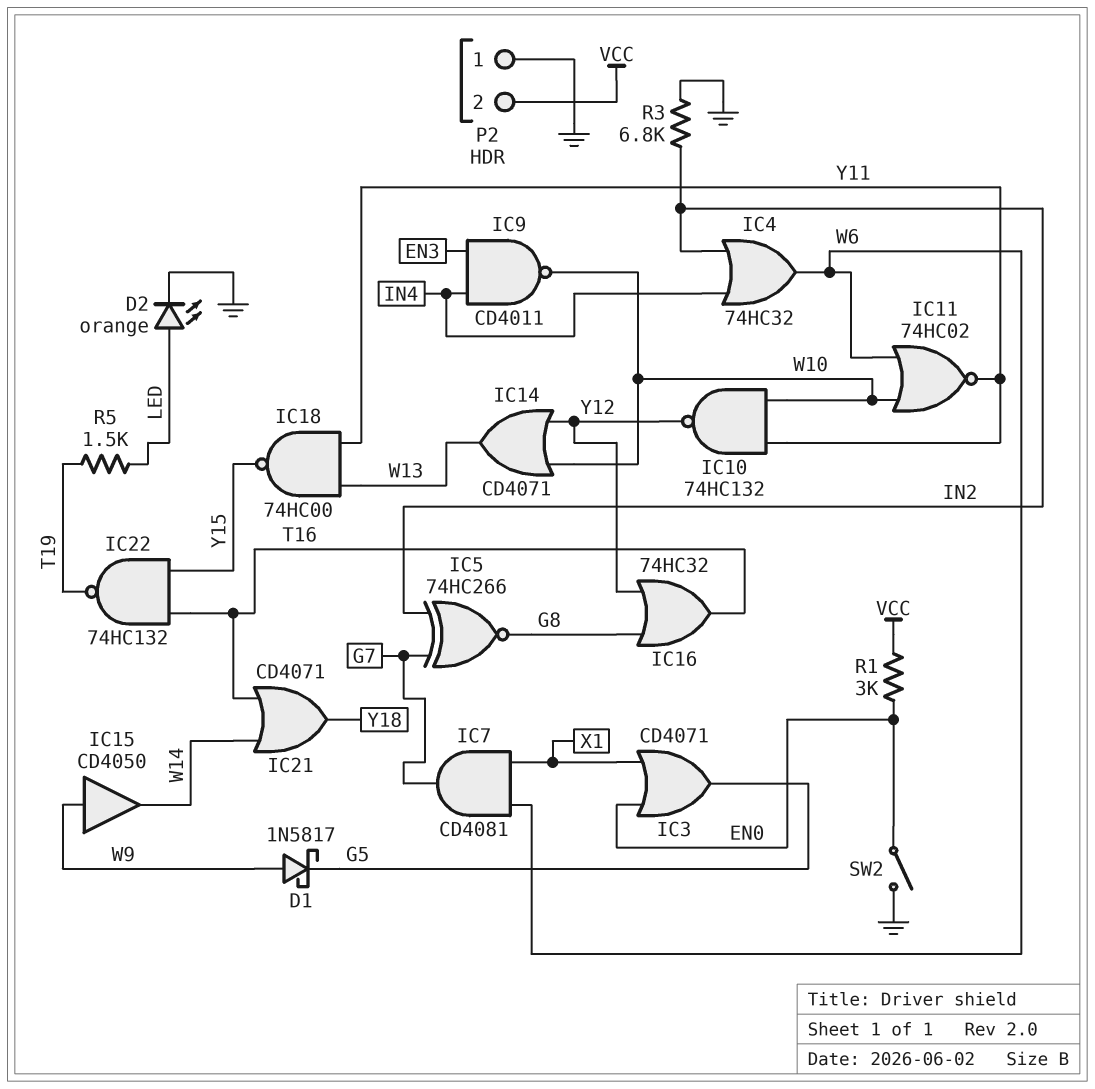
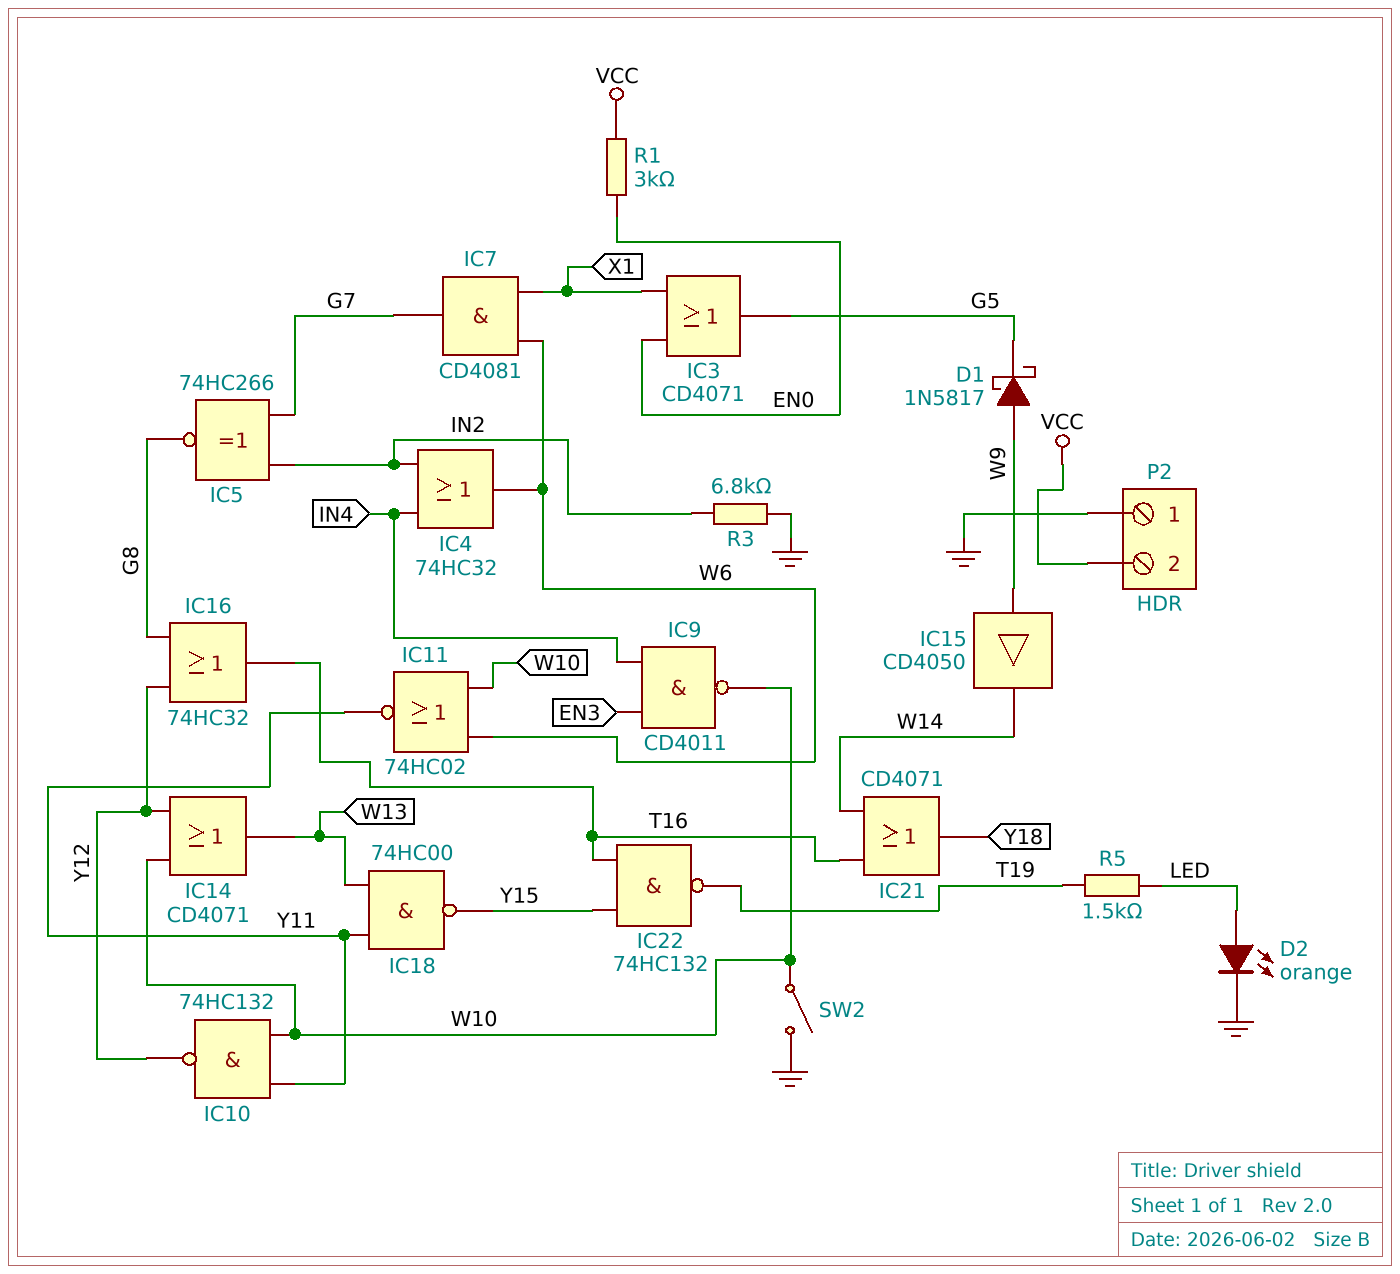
SW2: switch (EN0, GND) -> switch (GND, W10)

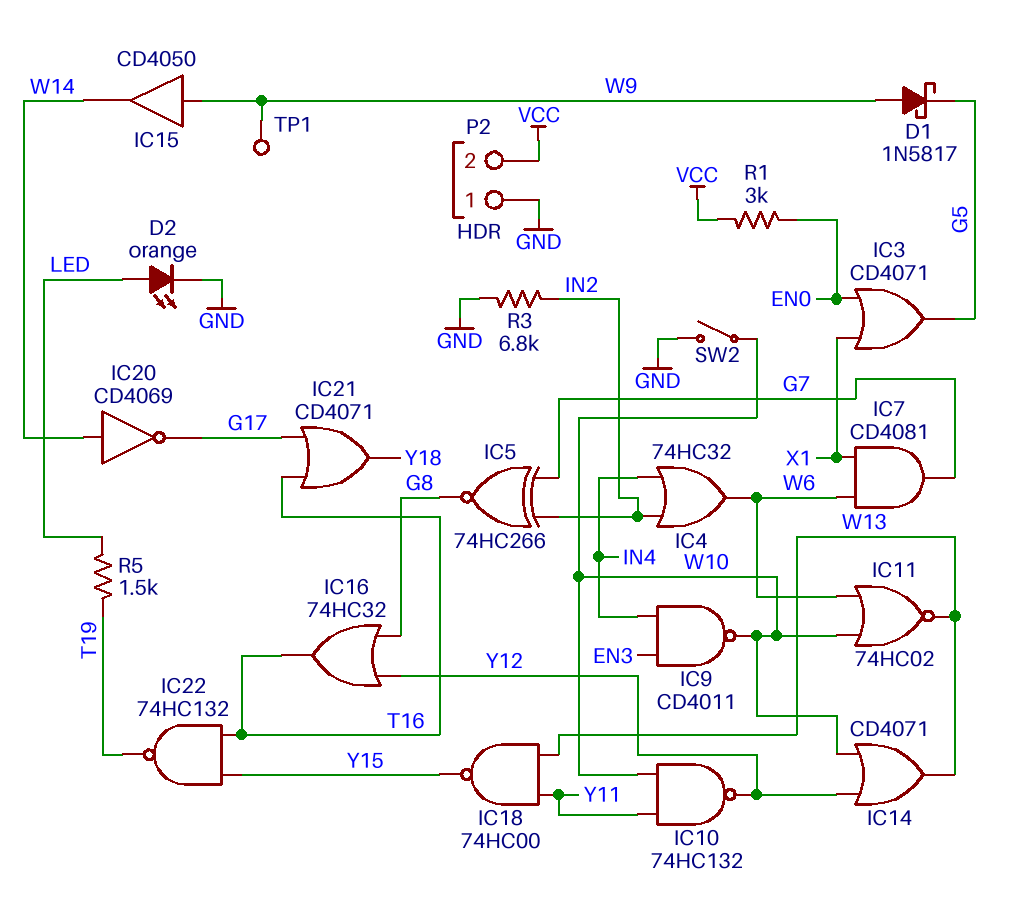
IC11: NOR 74HC02 (in W6, in W10, out Y11) -> NOR 74HC02 (in W6, in W10, out W13)
IC20: none -> NOT CD4069 (in W14, out G17)
IC21: OR CD4071 (in T16, in W14, out Y18) -> OR CD4071 (in G17, in T16, out Y18)
TP1: none -> test point (W9)

